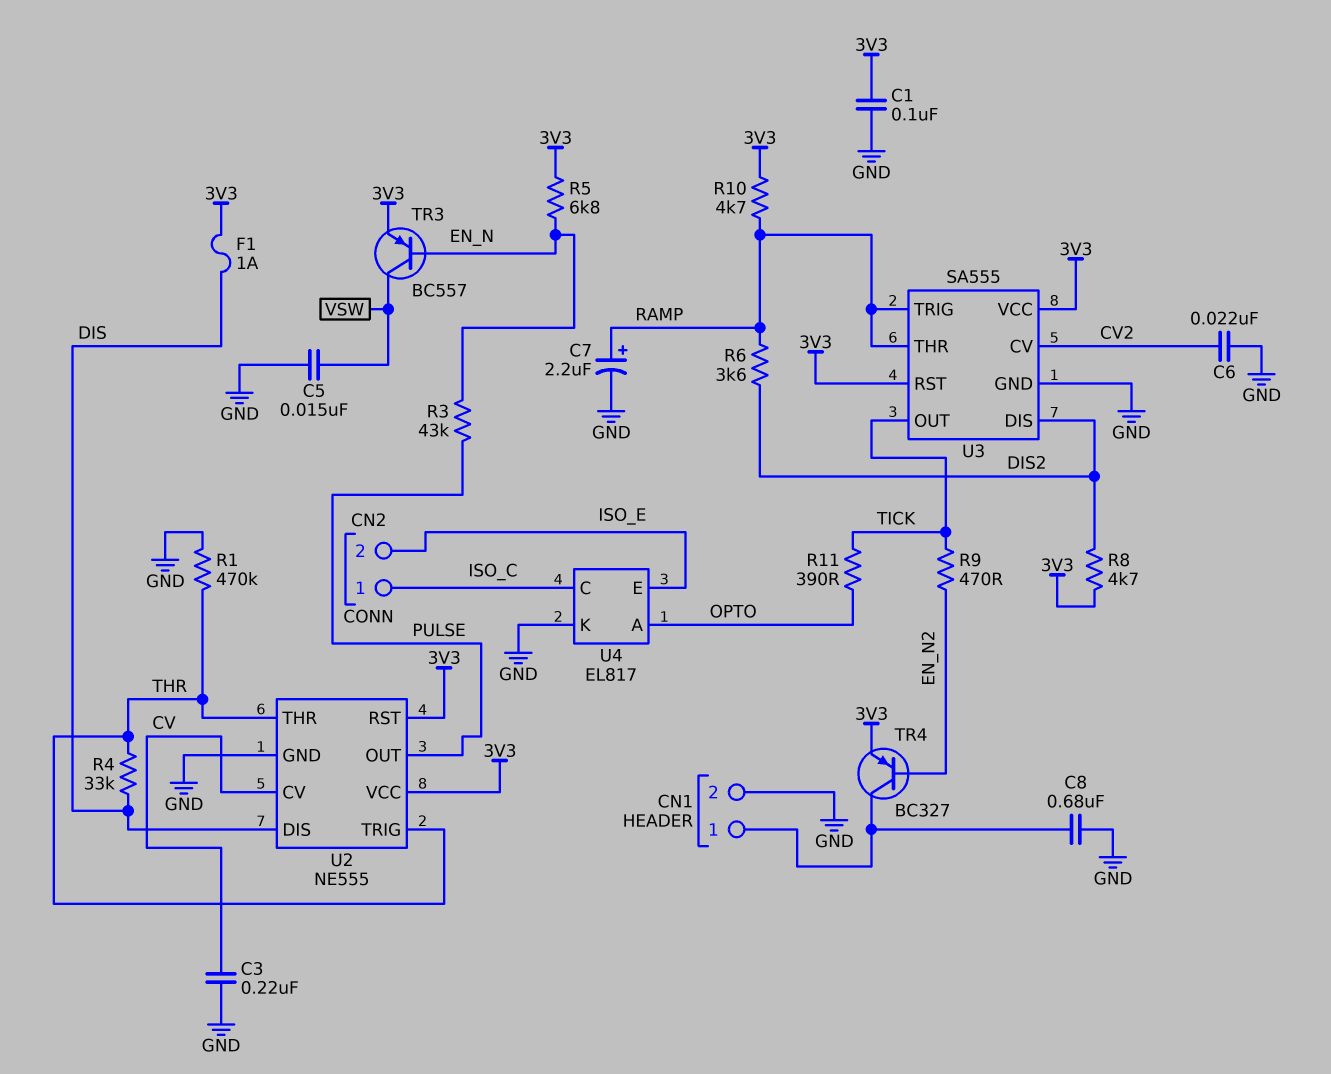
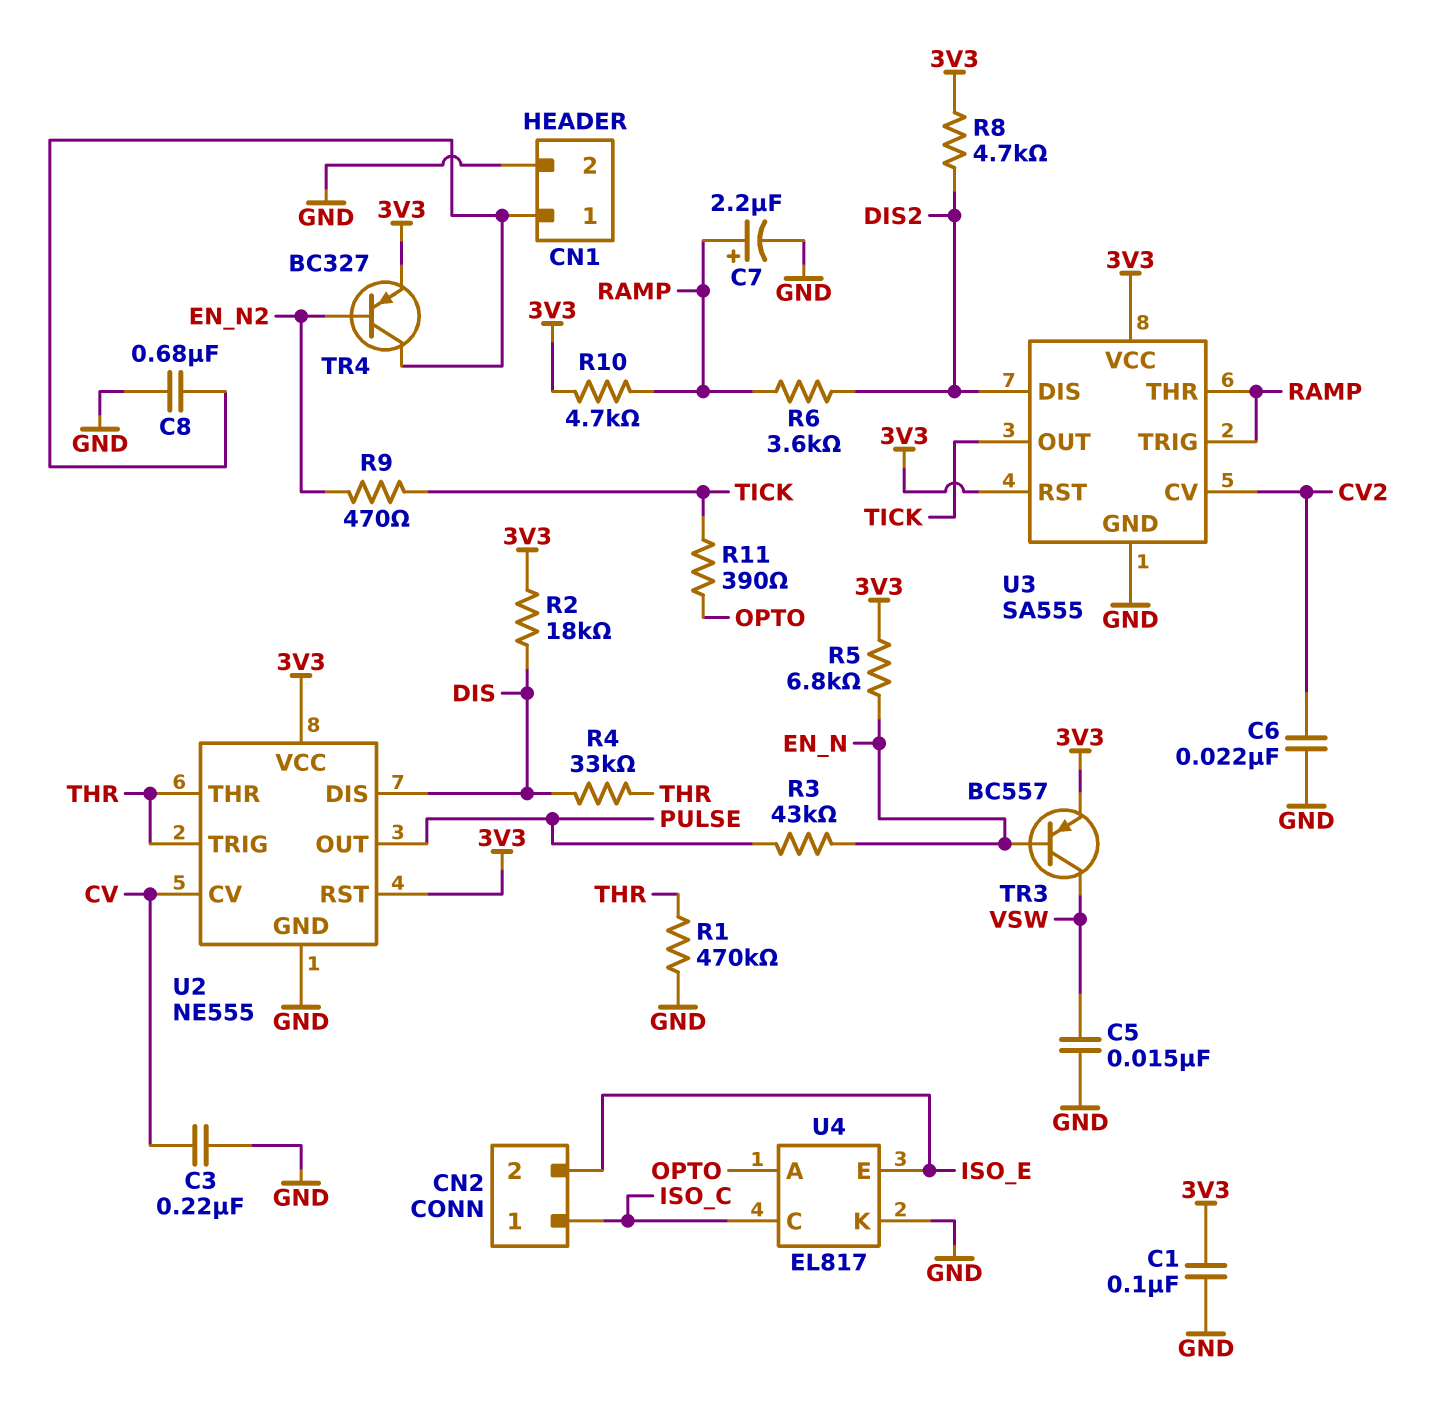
F1: 1A (3V3, DIS) -> none
R2: none -> 18k (3V3, DIS)

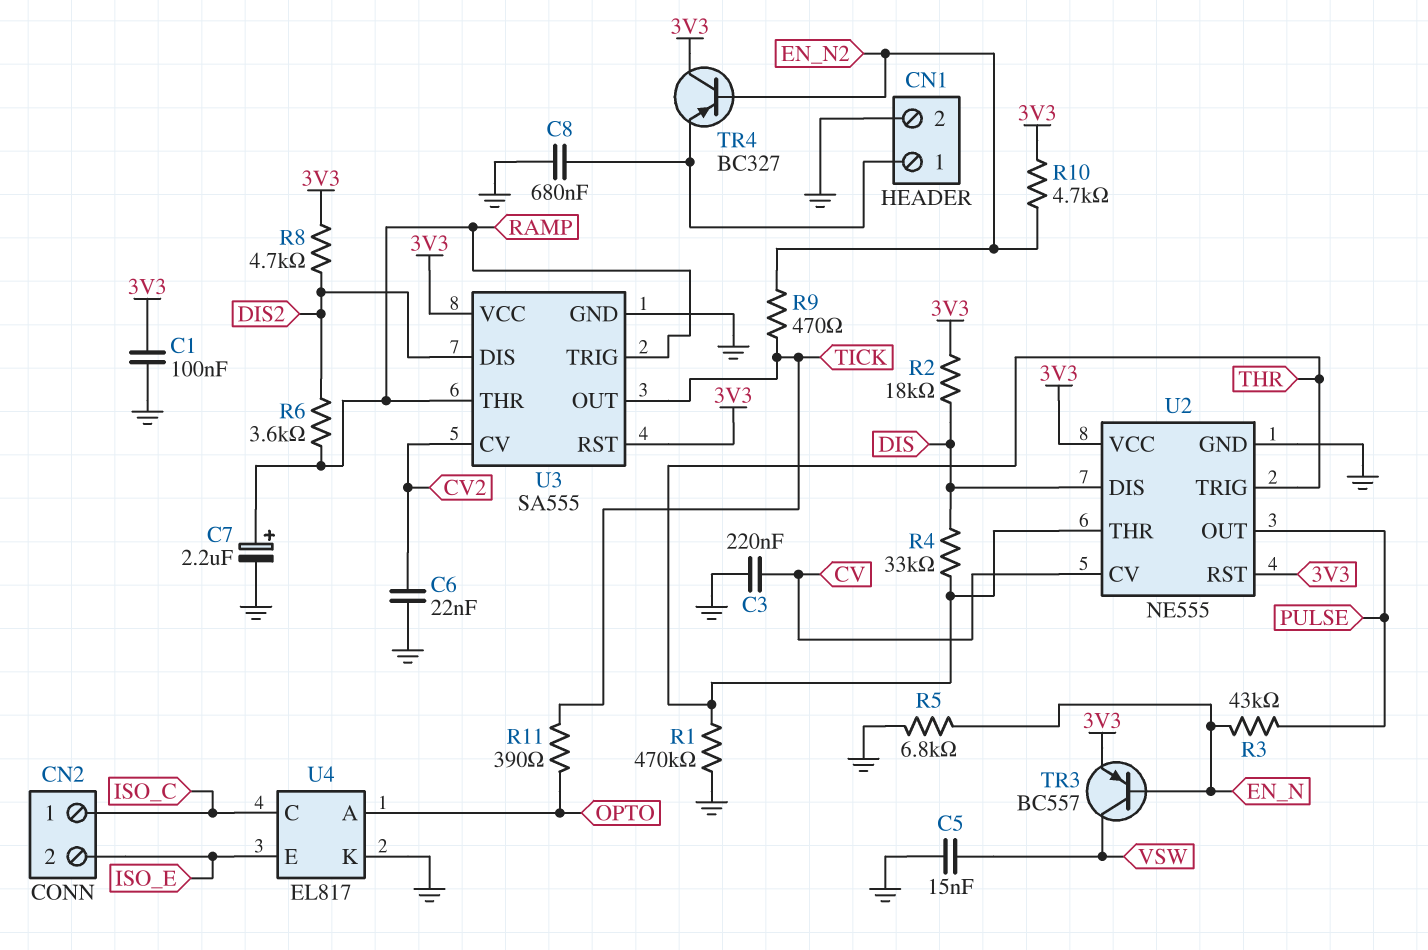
R5: 6.8k (3V3, EN_N) -> 6.8k (EN_N, GND)
R10: 4.7k (3V3, RAMP) -> 4.7k (3V3, EN_N2)
TR4: PNP BC327 (B EN_N2, C CN1/1, E 3V3) -> PNP BC327 (B EN_N2, C 3V3, E CN1/1)

